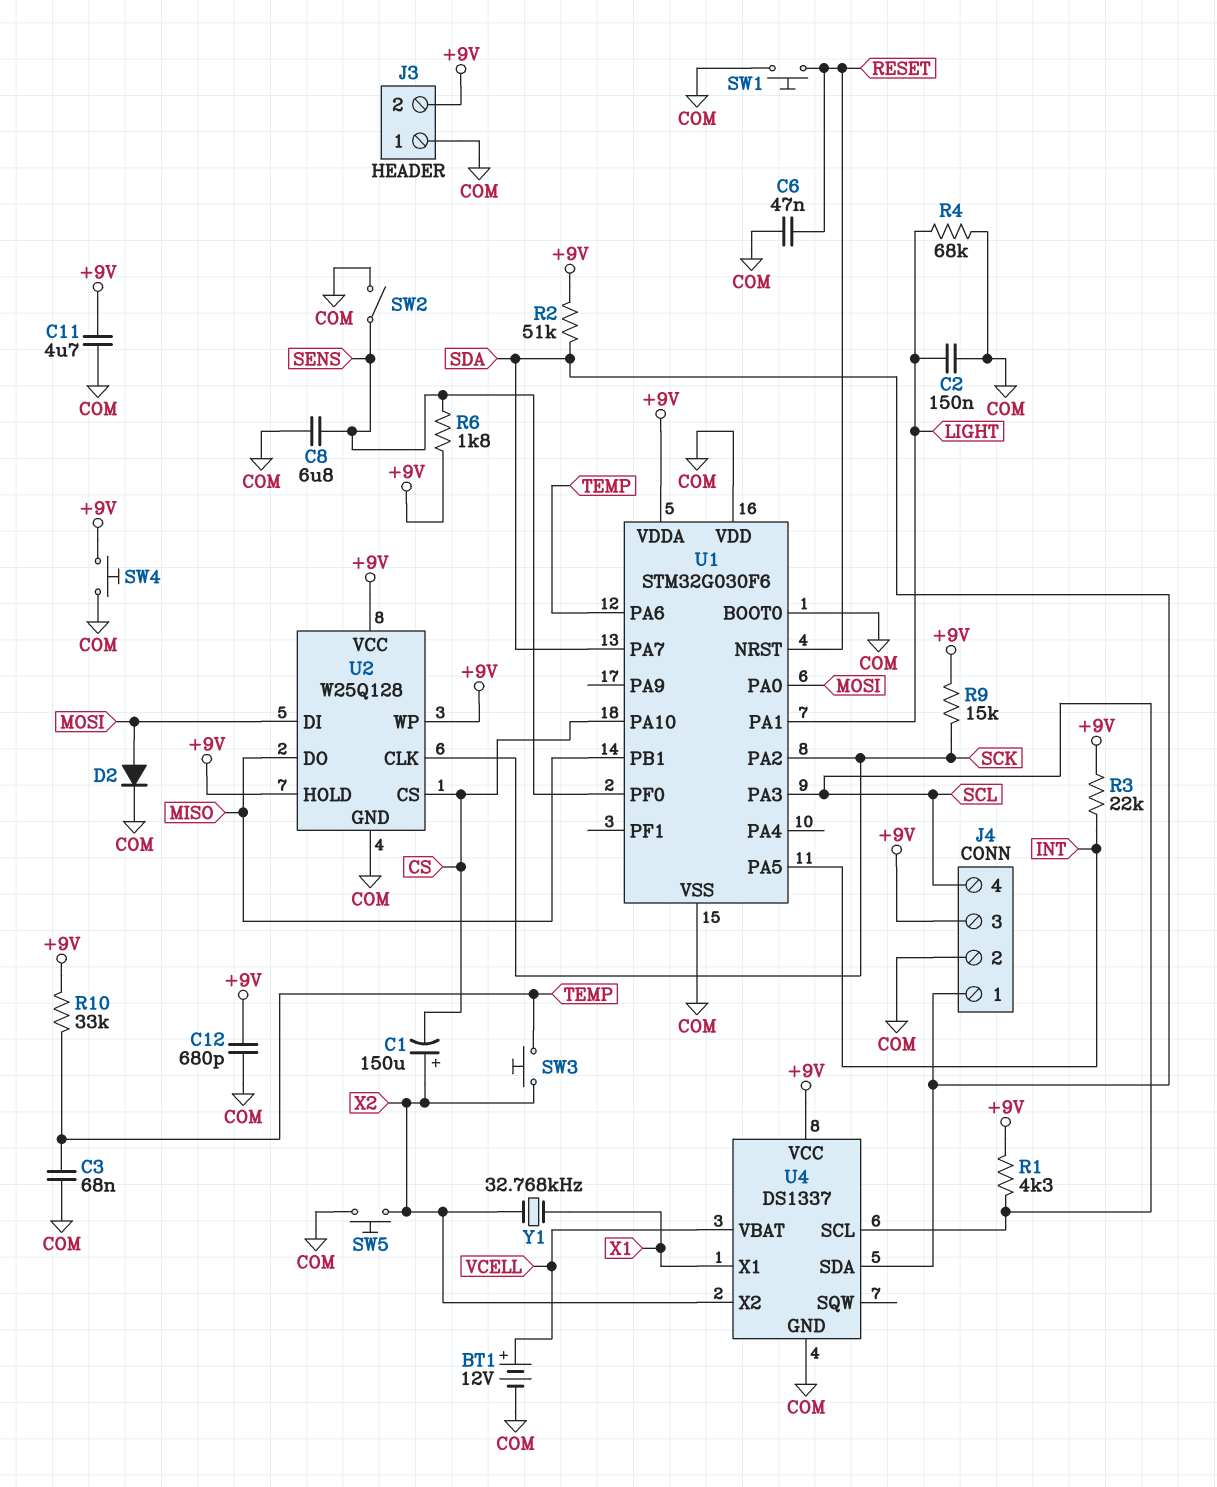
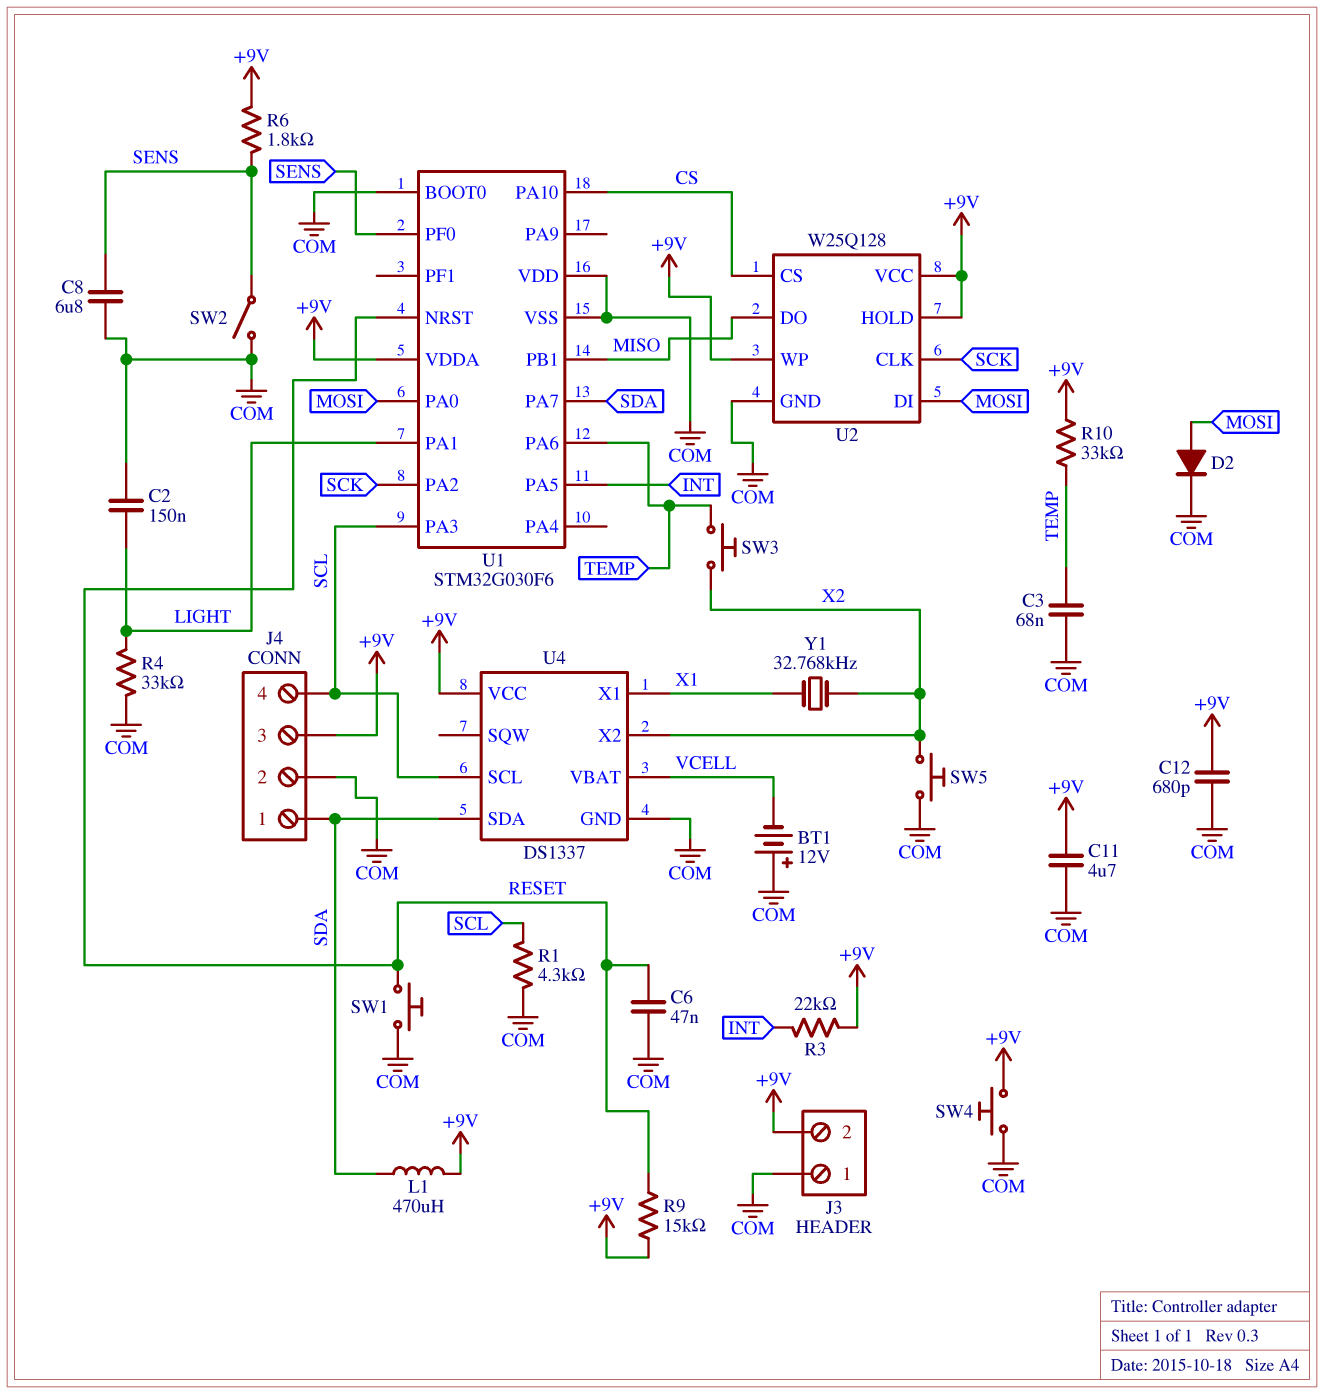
BT1: 12V (plus VCELL, minus COM) -> 12V (plus COM, minus VCELL)
C1: 150uF (plus X2, minus CS) -> none
L1: none -> 470uH (+9V, SDA)
R1: 4.3k (+9V, SCL) -> 4.3k (COM, SCL)
R2: 51k (+9V, SDA) -> none
R4: 68k (COM, LIGHT) -> 33k (COM, LIGHT)
R9: 15k (+9V, SCK) -> 15k (+9V, RESET)

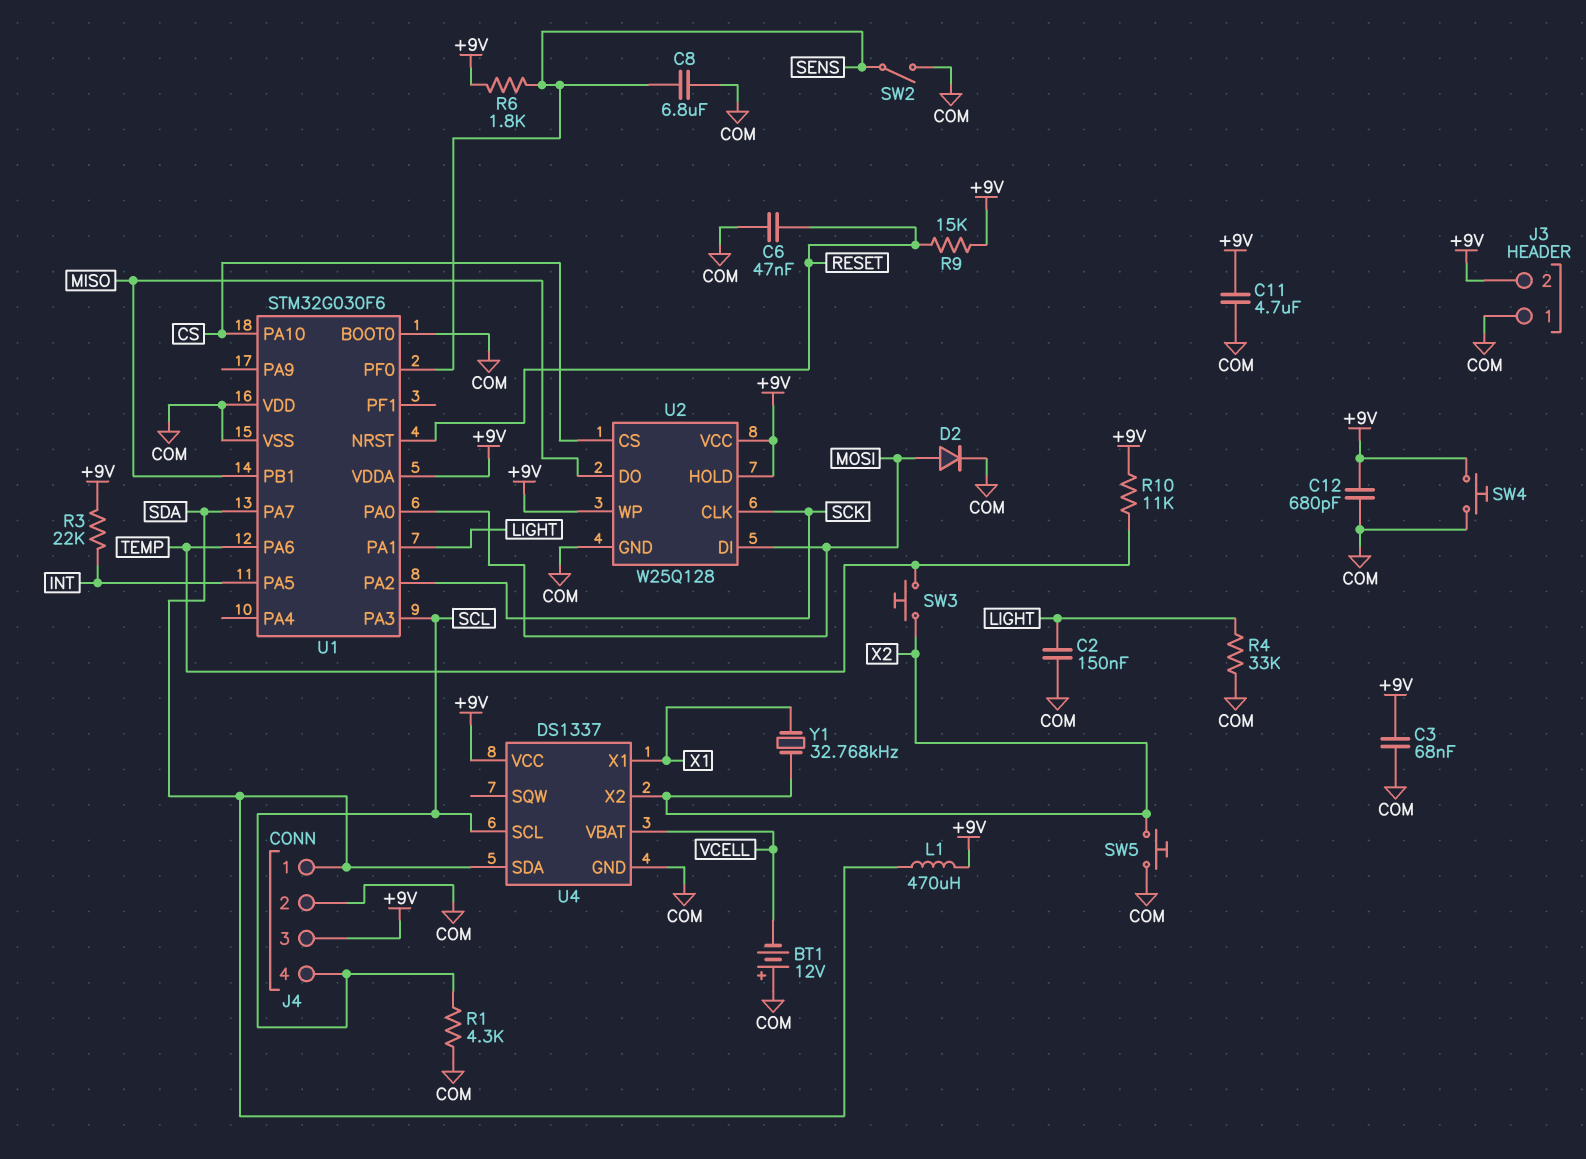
C3: 68nF (COM, TEMP) -> 68nF (+9V, COM)
R10: 33k (+9V, TEMP) -> 11k (+9V, TEMP)
SW1: button (COM, RESET) -> none

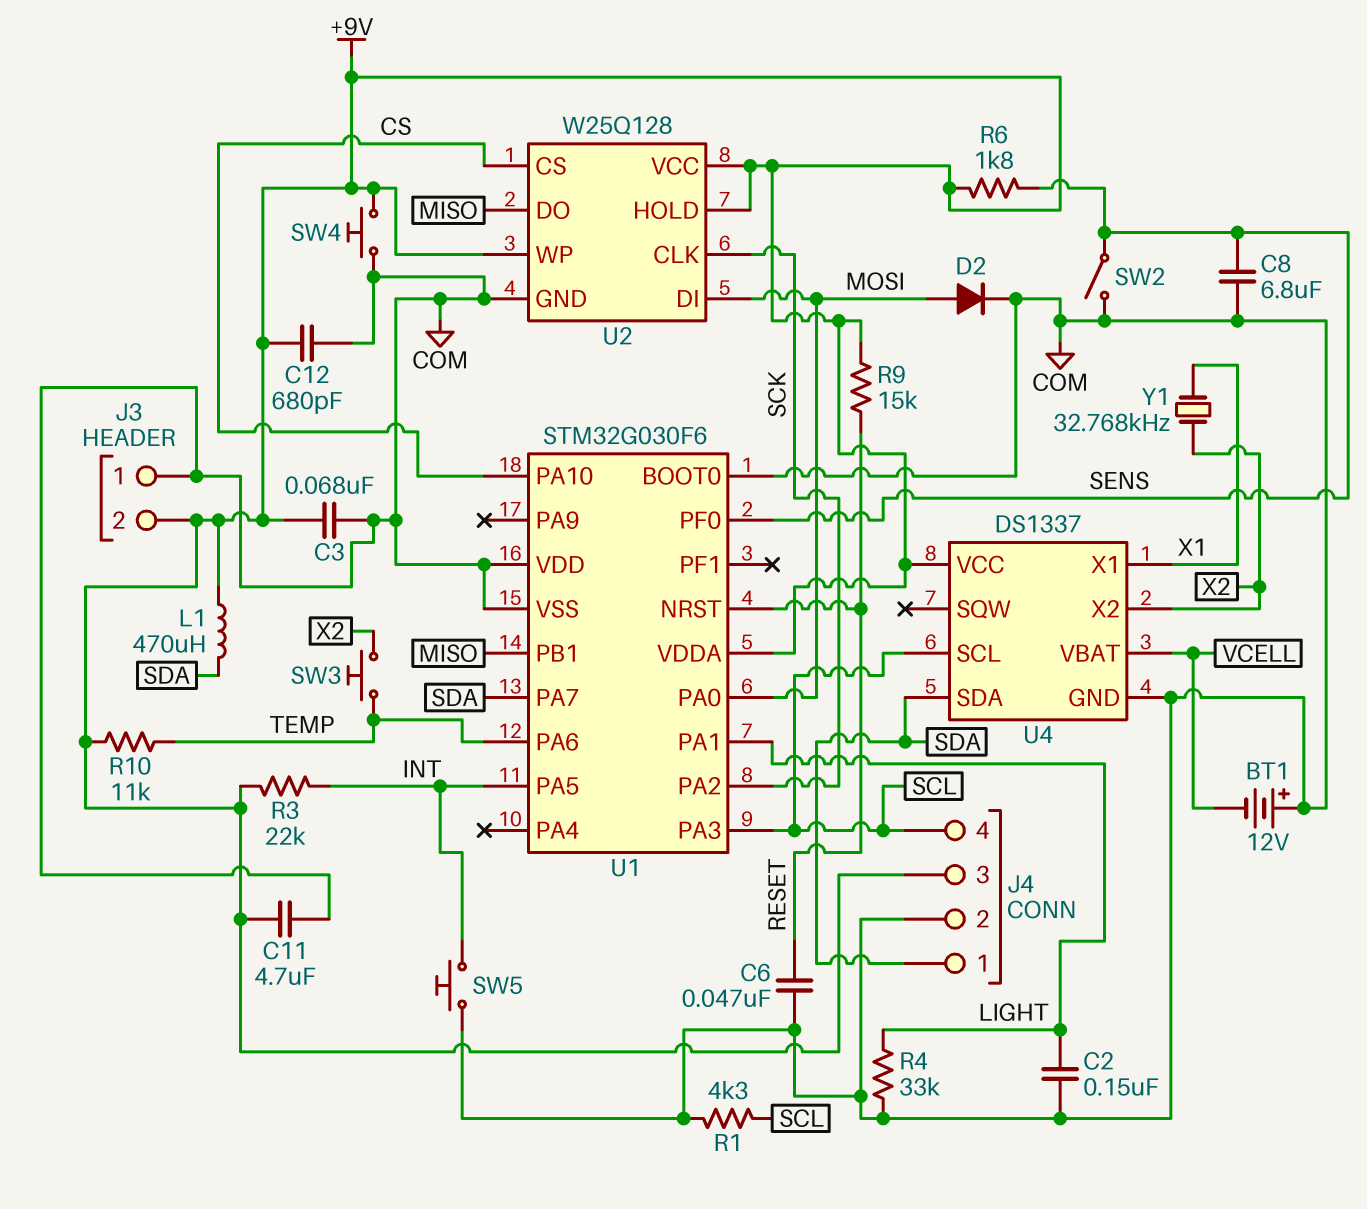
SW5: button (COM, X2) -> button (COM, INT)

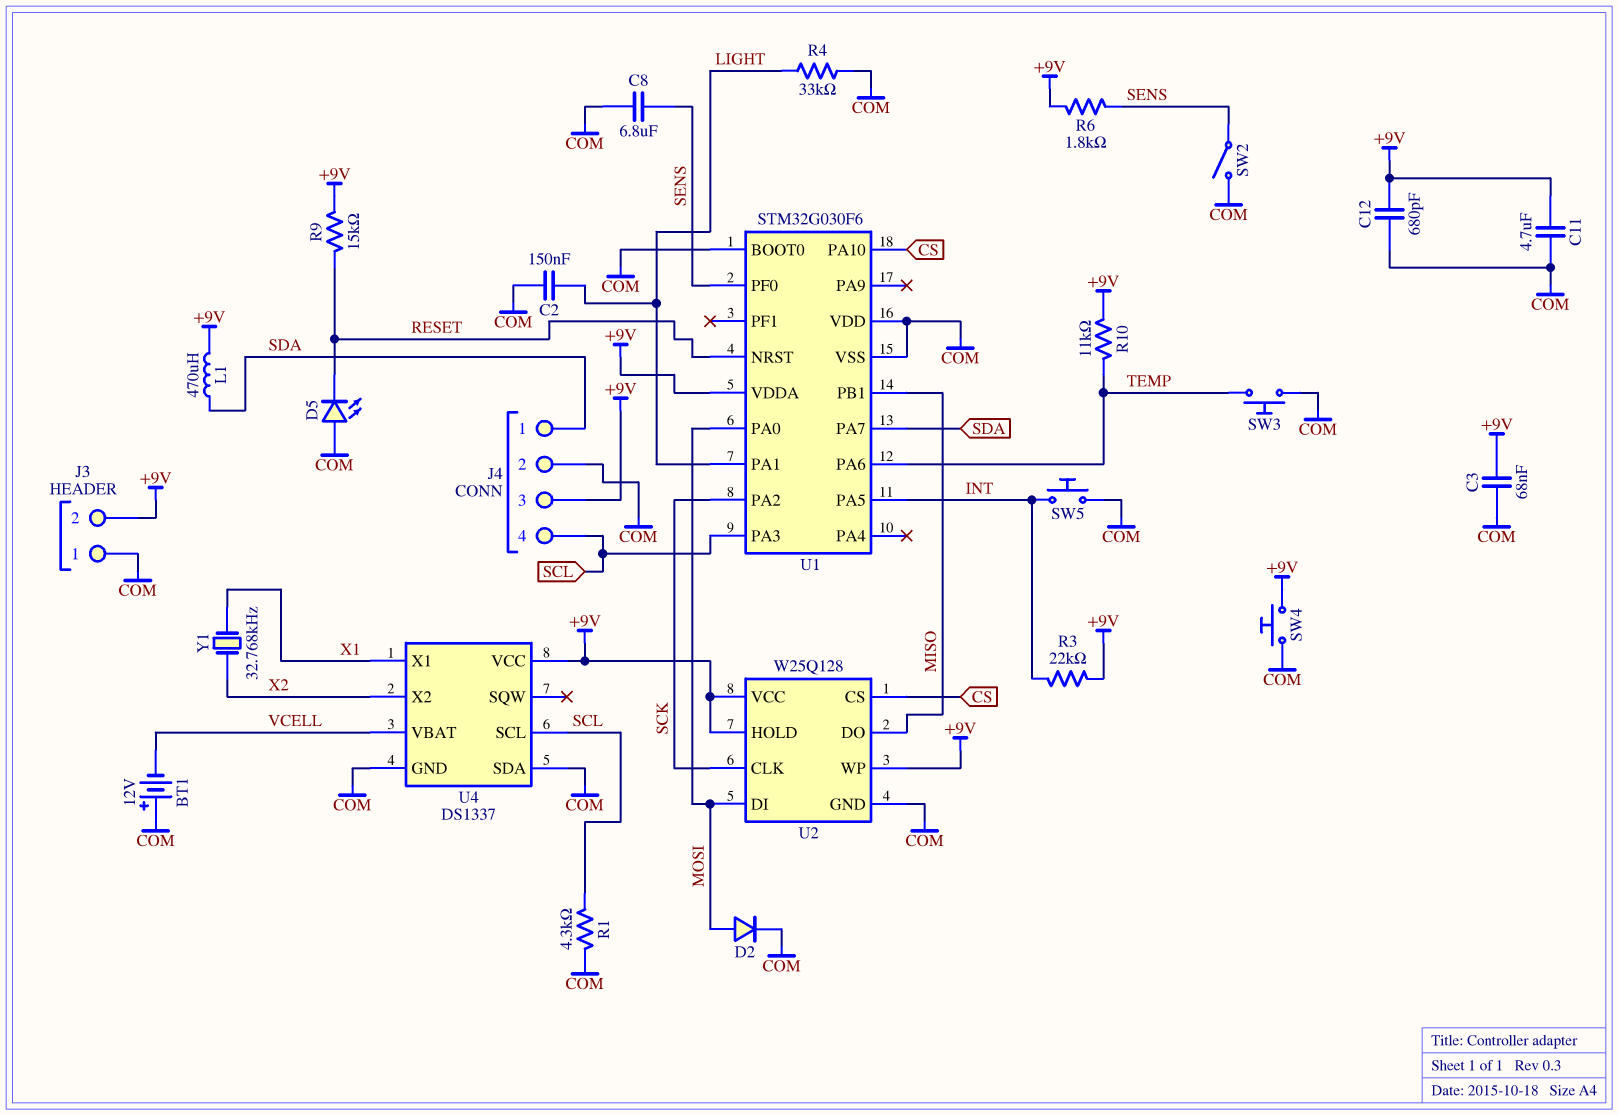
C6: 47nF (COM, RESET) -> none
D5: none -> LED (A COM, K RESET)
SW3: button (TEMP, X2) -> button (COM, TEMP)
U4 pin SDA: SDA -> COM

